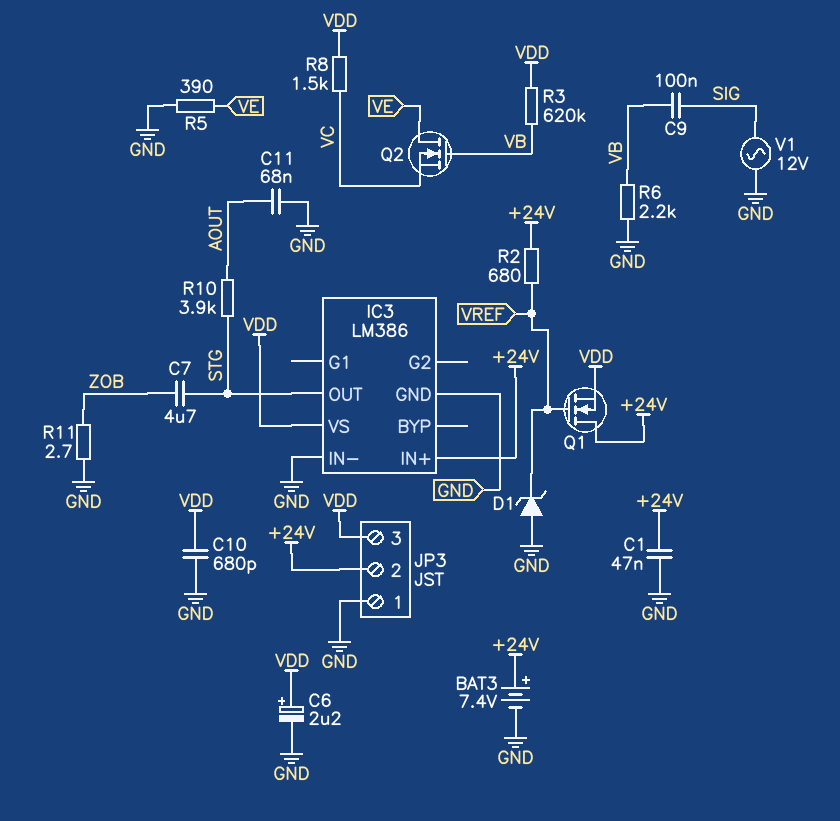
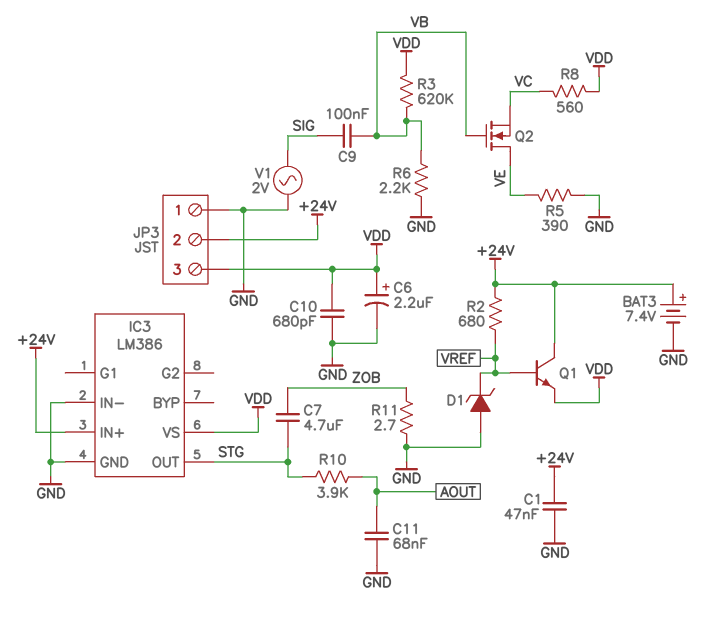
Q1: NMOS (G VREF, D +24V, S VDD) -> NPN (B VREF, C +24V, E VDD)
R8: 1.5k (VC, VDD) -> 560 (VC, VDD)
V1: AC 12V (GND, SIG) -> AC 2V (GND, SIG)

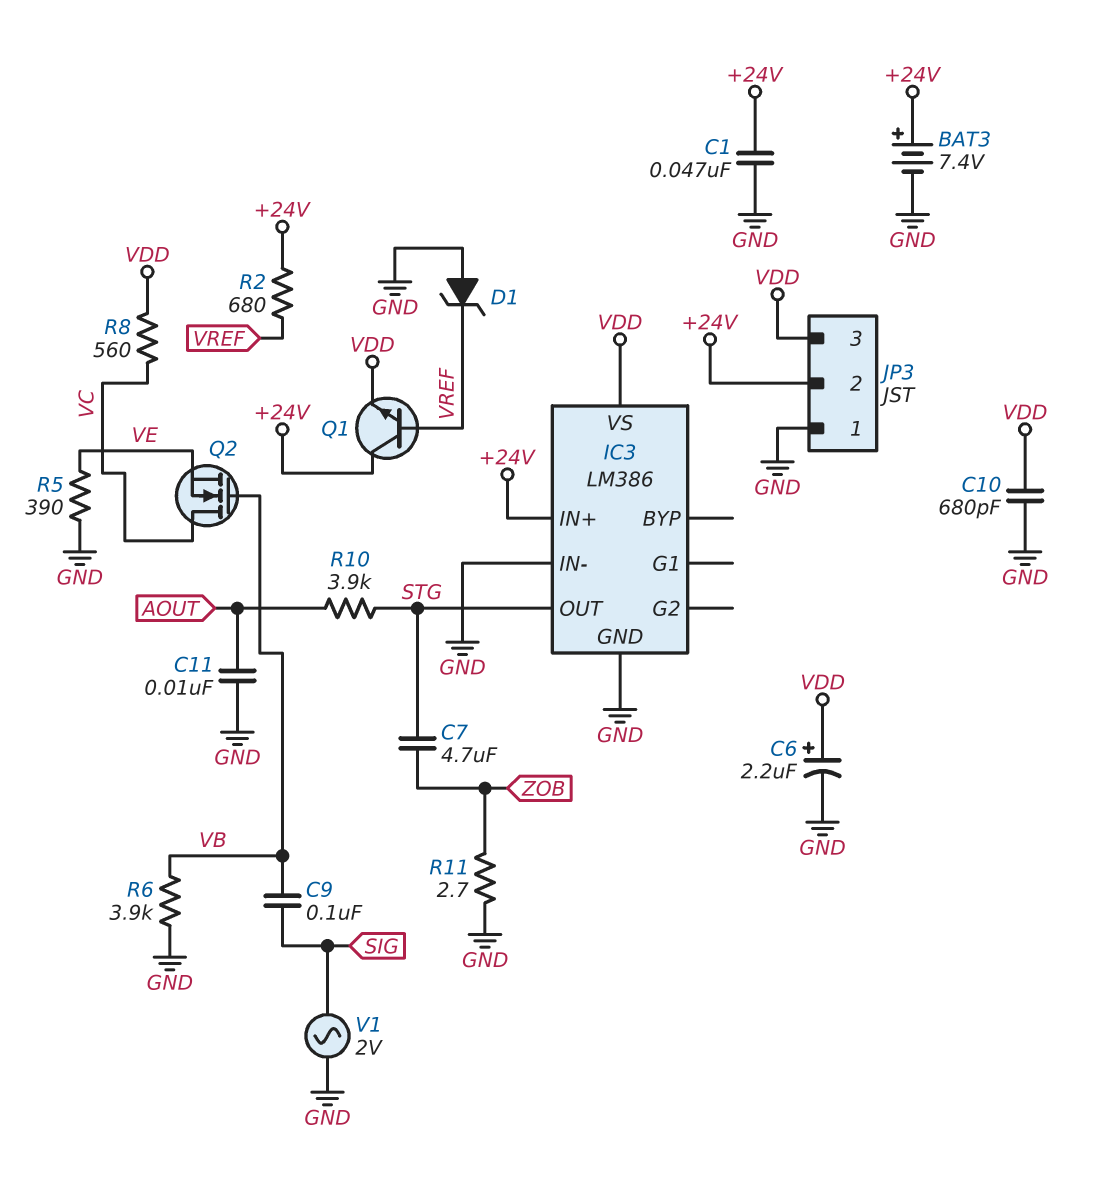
C11: 68nF (AOUT, GND) -> 10nF (AOUT, GND)
Q2: NMOS (G VB, D VE, S VC) -> NMOS (G VB, D VC, S VE)
R3: 620k (VB, VDD) -> none
R6: 2.2k (GND, VB) -> 3.9k (GND, VB)

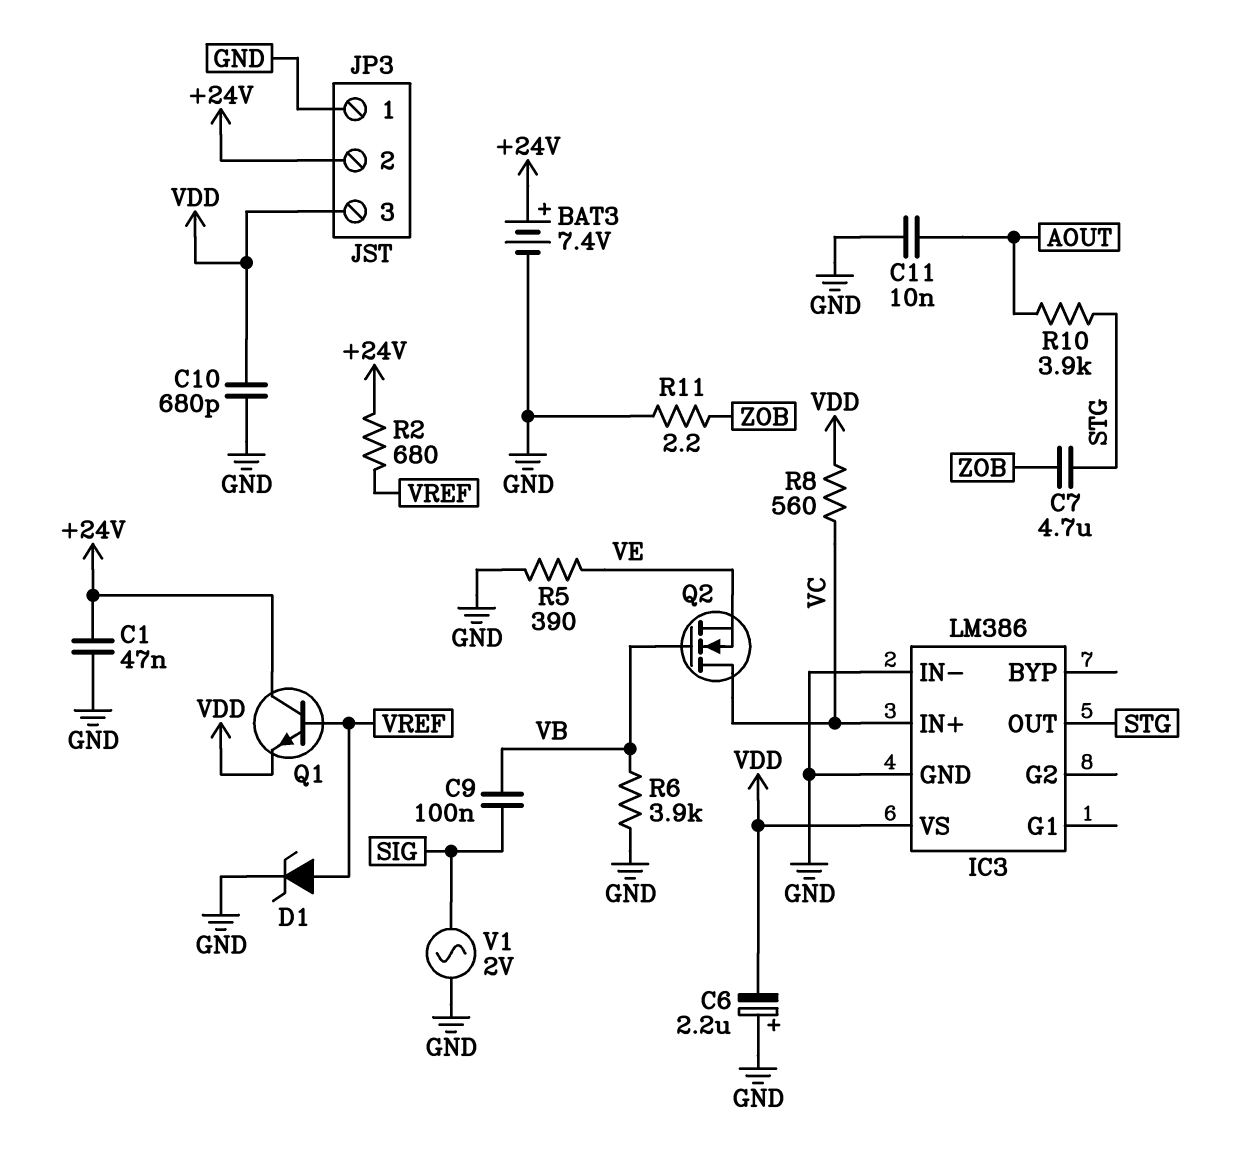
C6: 2.2uF (plus VDD, minus GND) -> 2.2uF (plus GND, minus VDD)
D1: zener (A GND, K VREF) -> zener (A VREF, K GND)
IC3 pin IN+: +24V -> VC
R11: 2.7 (GND, ZOB) -> 2.2 (GND, ZOB)

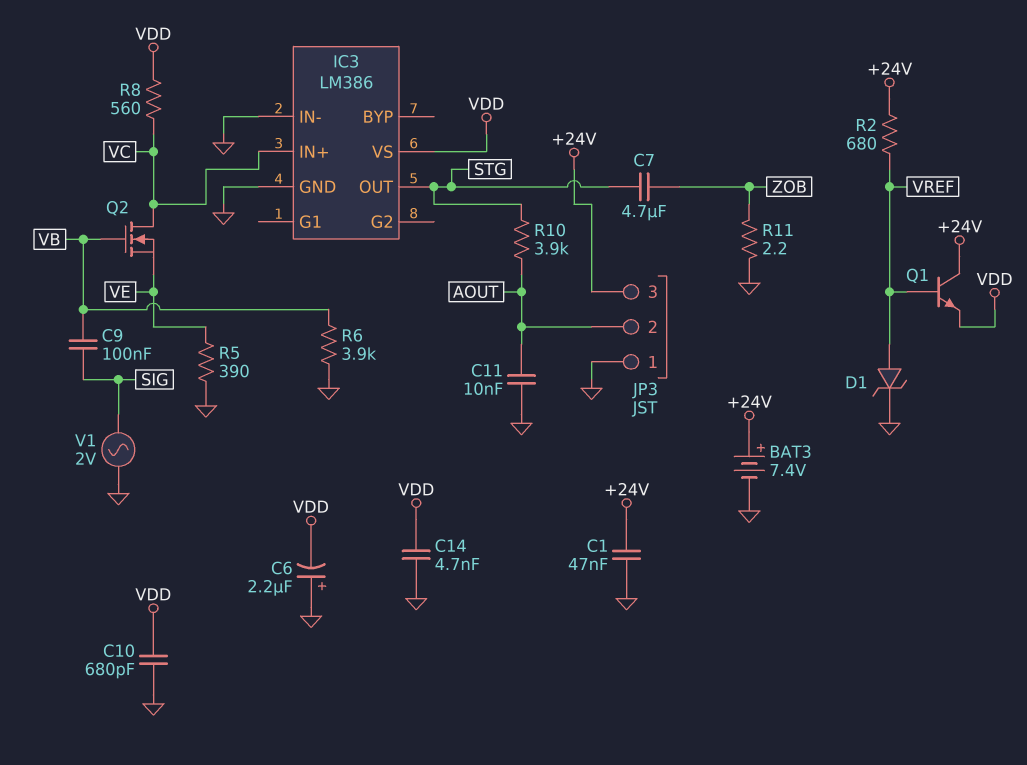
C14: none -> 4.7nF (GND, VDD)
JP3 pin 2: +24V -> AOUT
JP3 pin 3: VDD -> +24V

